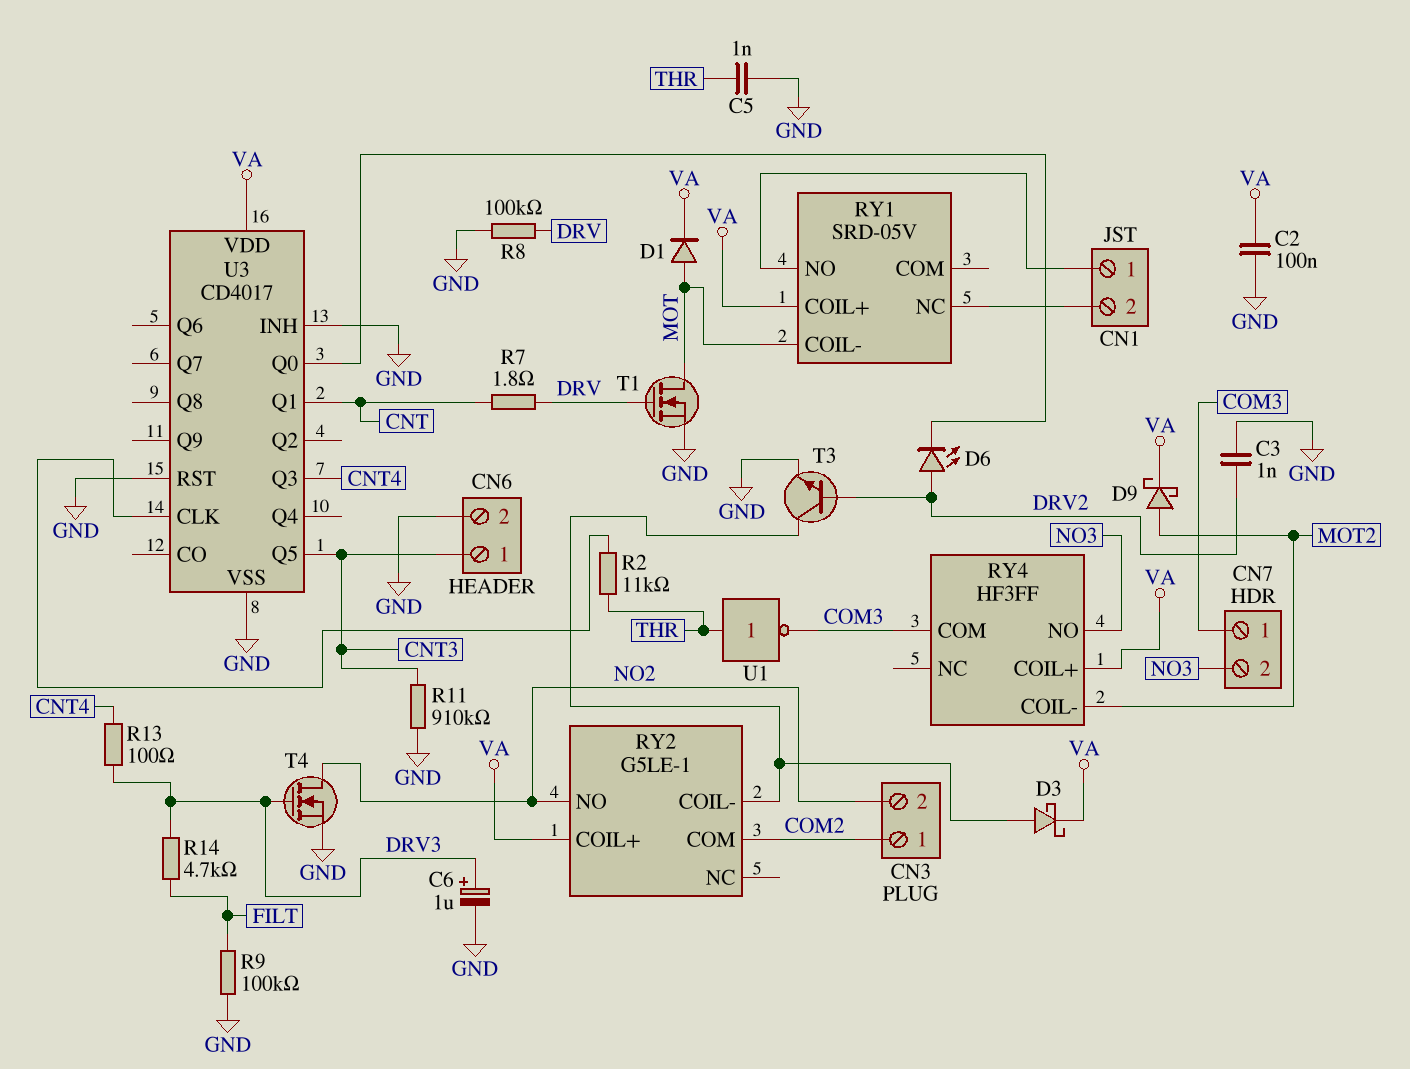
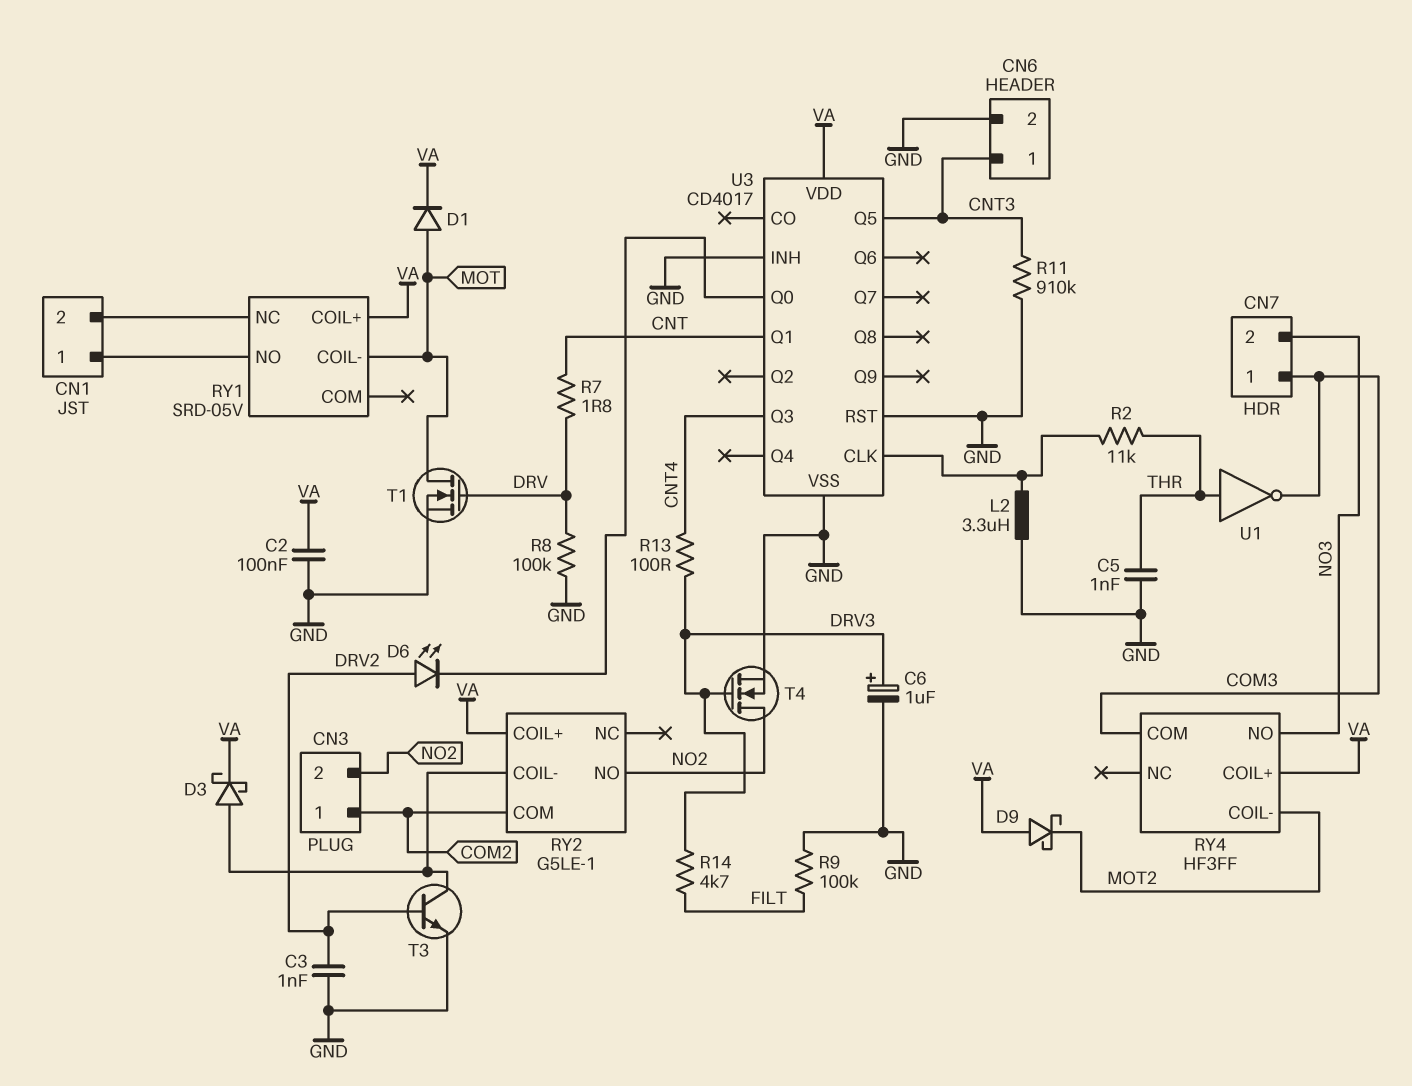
D9: schottky (A MOT2, K VA) -> schottky (A VA, K MOT2)
L2: none -> 3.3uH (GND, U3/CLK)

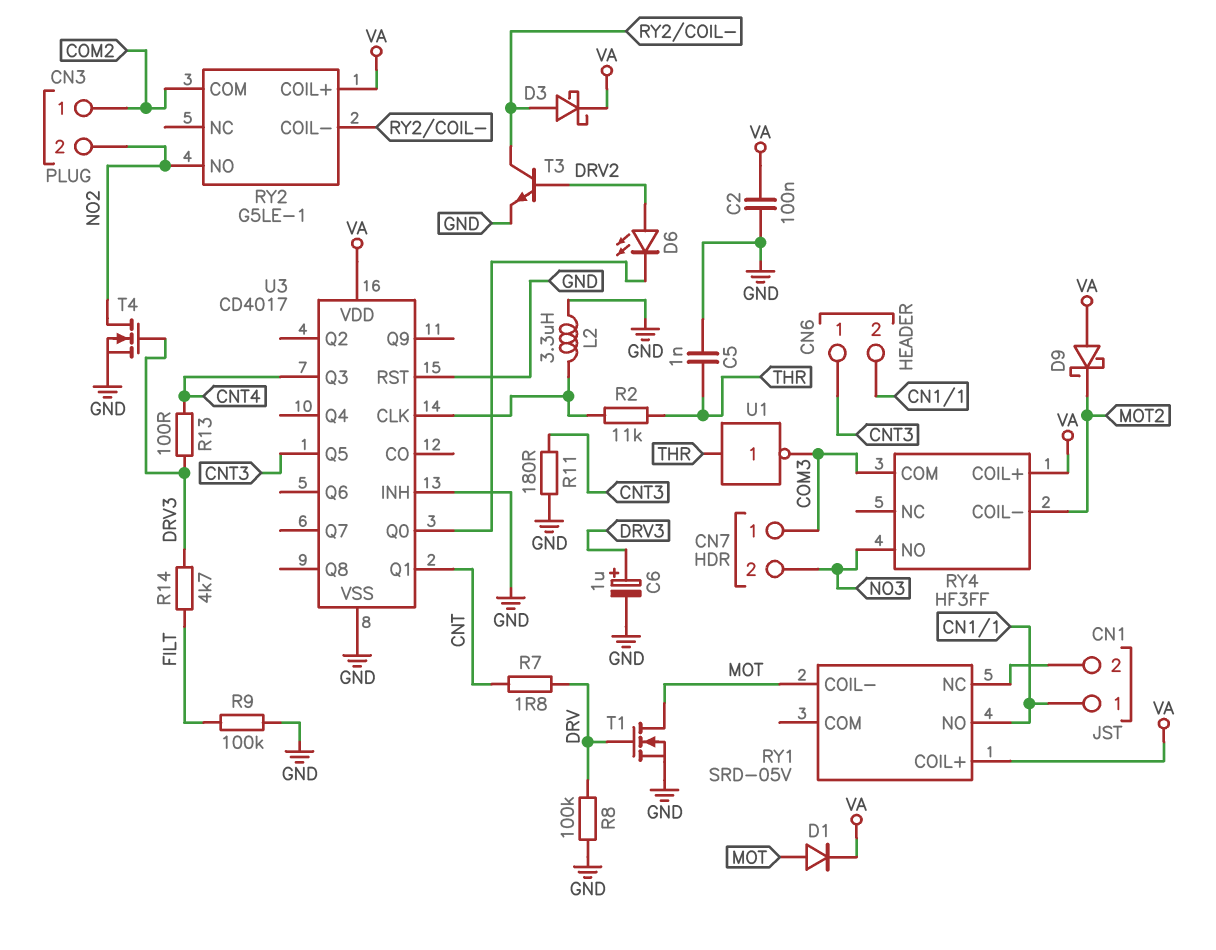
C3: 1nF (DRV2, GND) -> none
CN6 pin 2: GND -> CN1/1
R11: 910k (CNT3, GND) -> 180 (CNT3, GND)

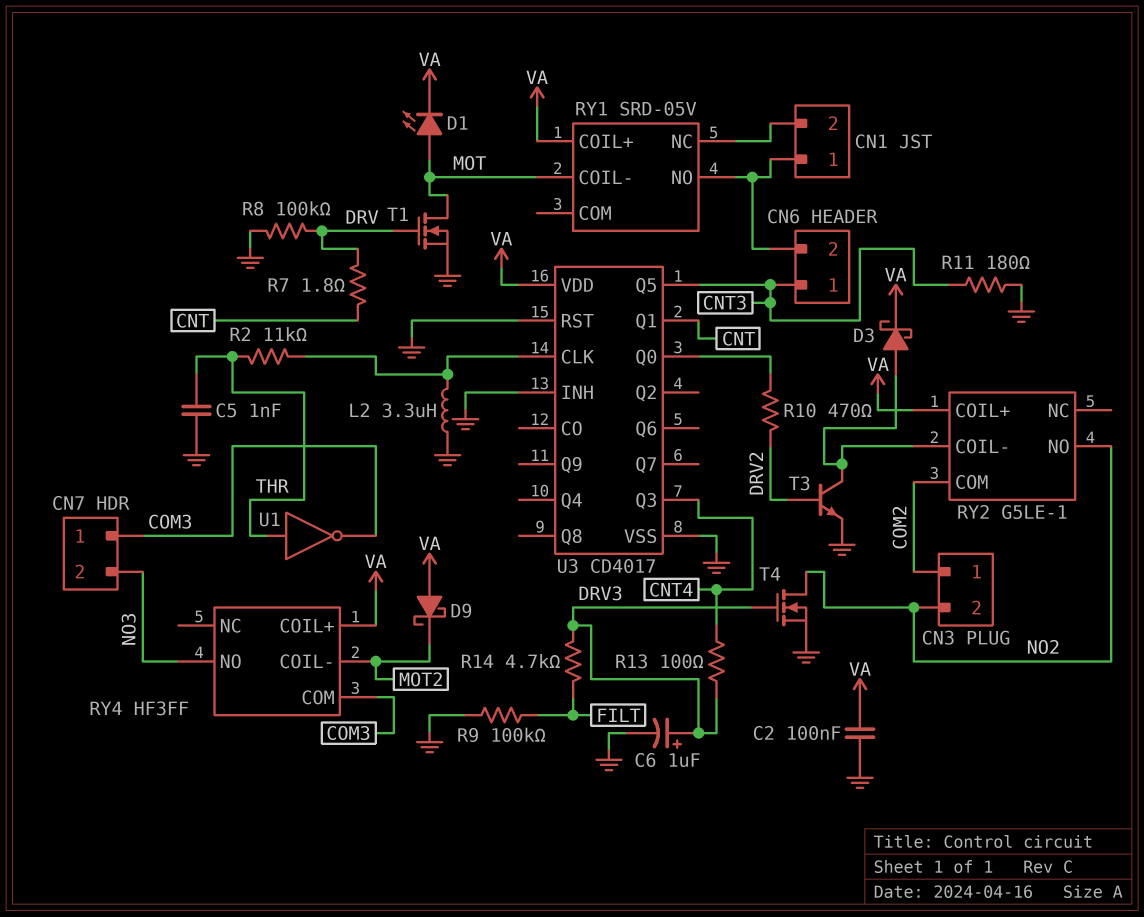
D1: diode (A MOT, K VA) -> LED (A MOT, K VA)
D6: LED (A DRV2, K U3/Q0) -> none
R10: none -> 470 (DRV2, U3/Q0)

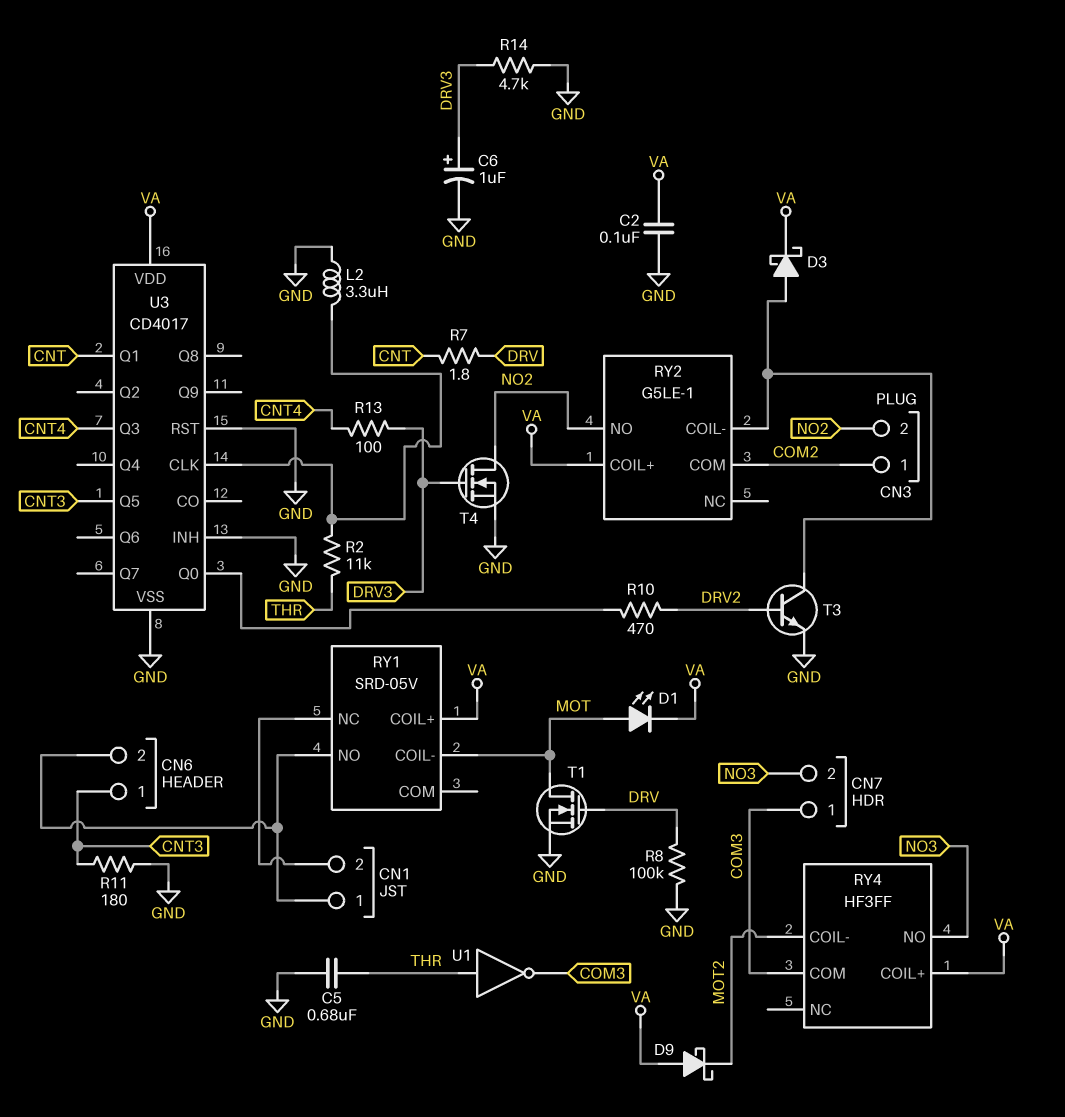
C5: 1nF (GND, THR) -> 680nF (GND, THR)
R9: 100k (FILT, GND) -> none
R14: 4.7k (DRV3, FILT) -> 4.7k (DRV3, GND)

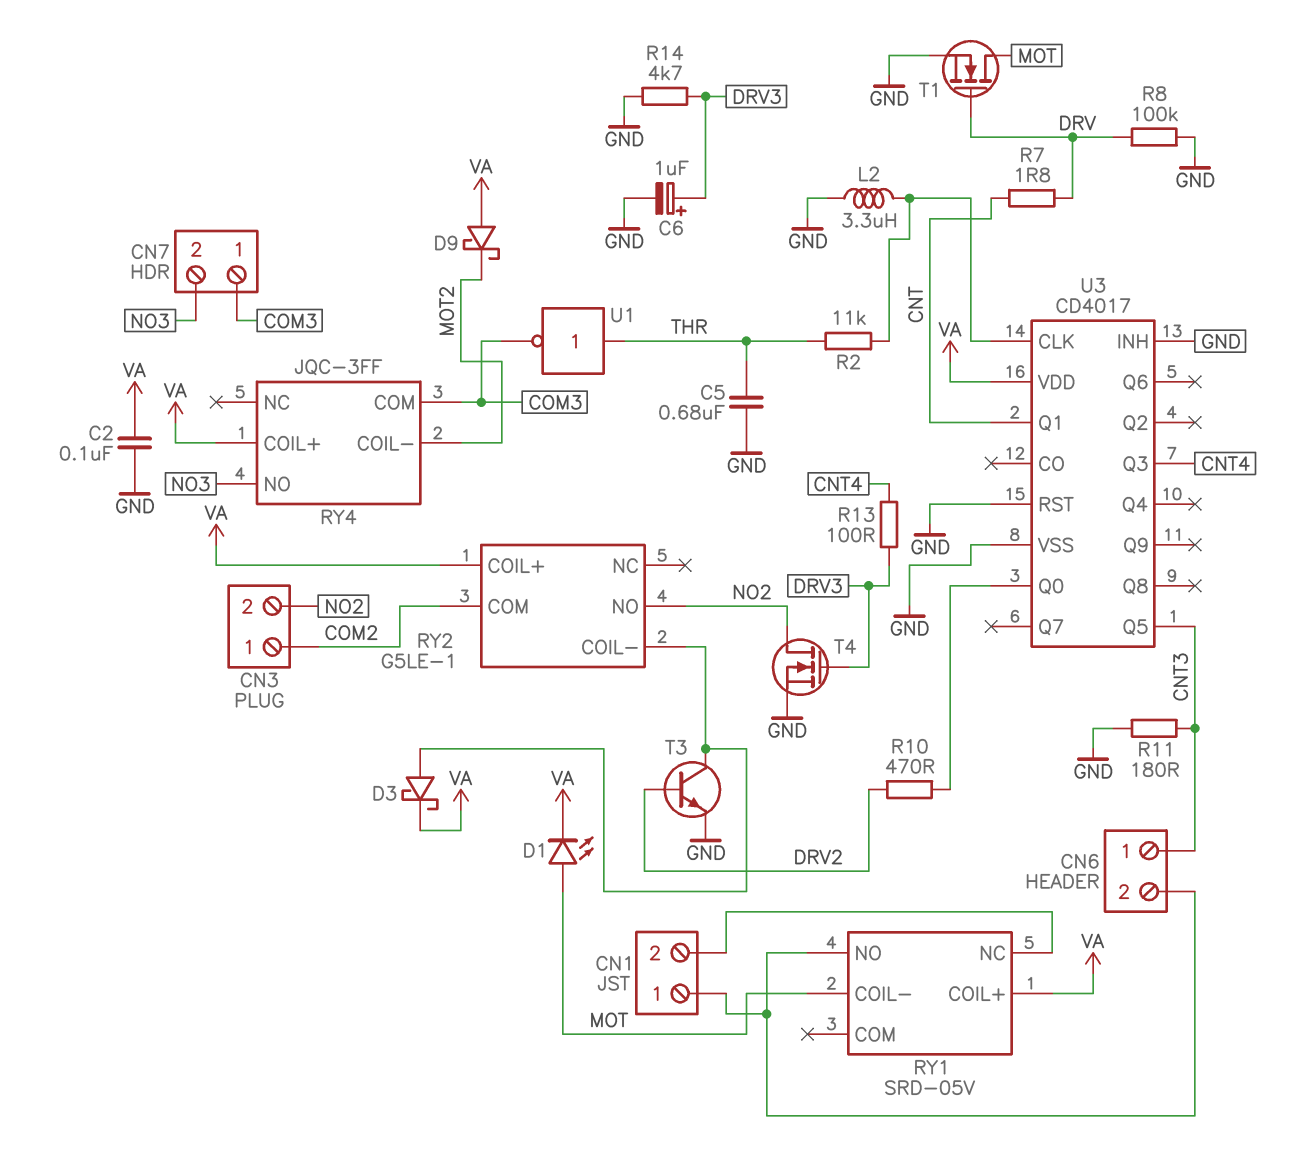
RY4: HF3FF -> JQC-3FF

